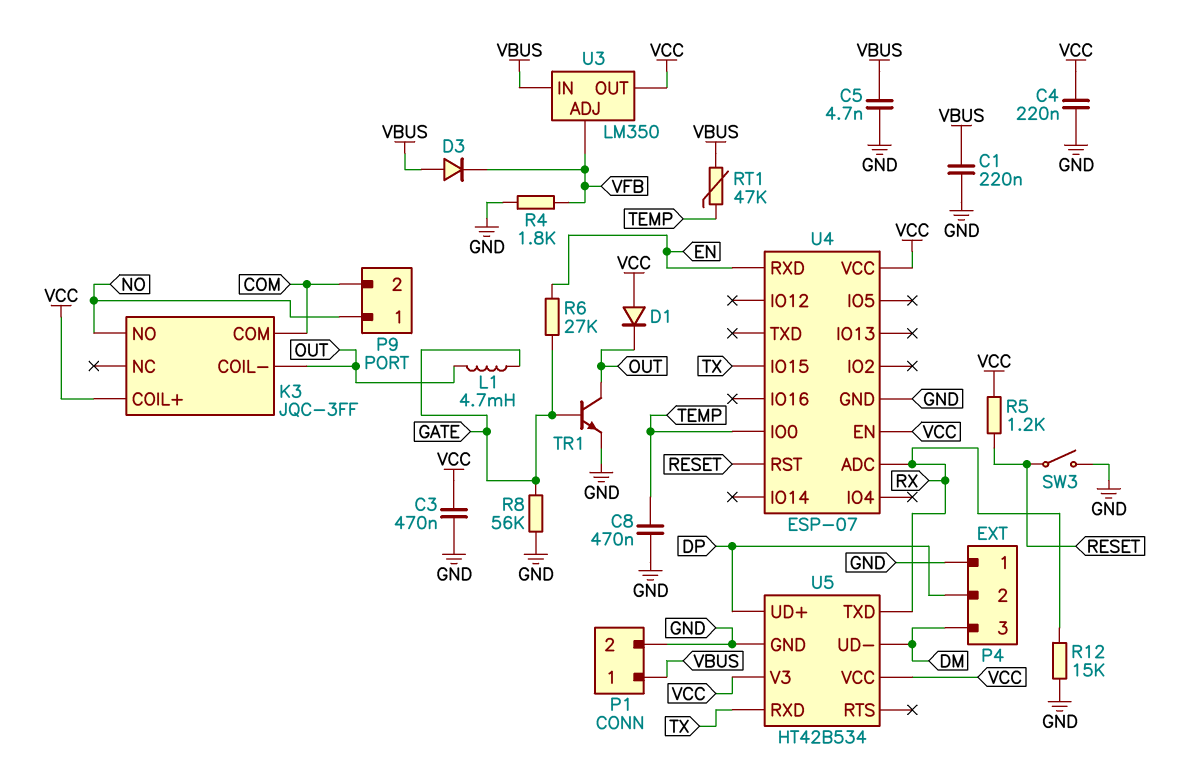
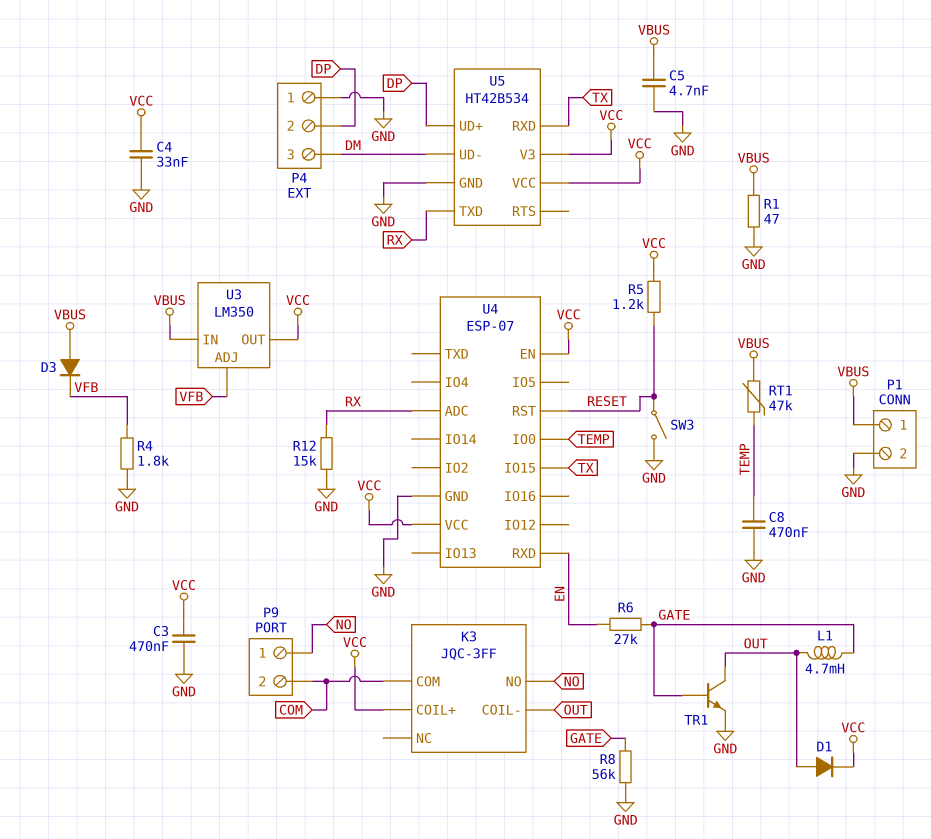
C1: 220nF (GND, VBUS) -> none
C4: 220nF (GND, VCC) -> 33nF (GND, VCC)
D1: diode (A VCC, K OUT) -> diode (A OUT, K VCC)
R1: none -> 47 (GND, VBUS)

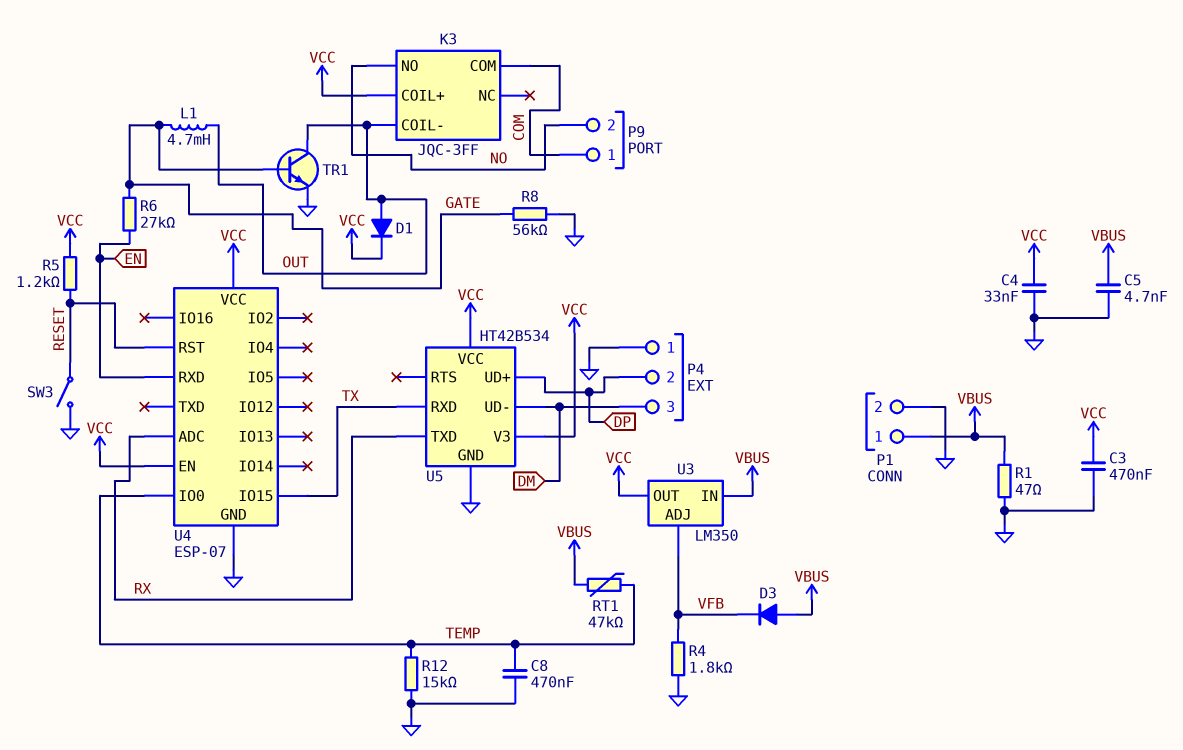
P9 pin 1: NO -> COM
P9 pin 2: COM -> NO
R12: 15k (GND, RX) -> 15k (GND, TEMP)

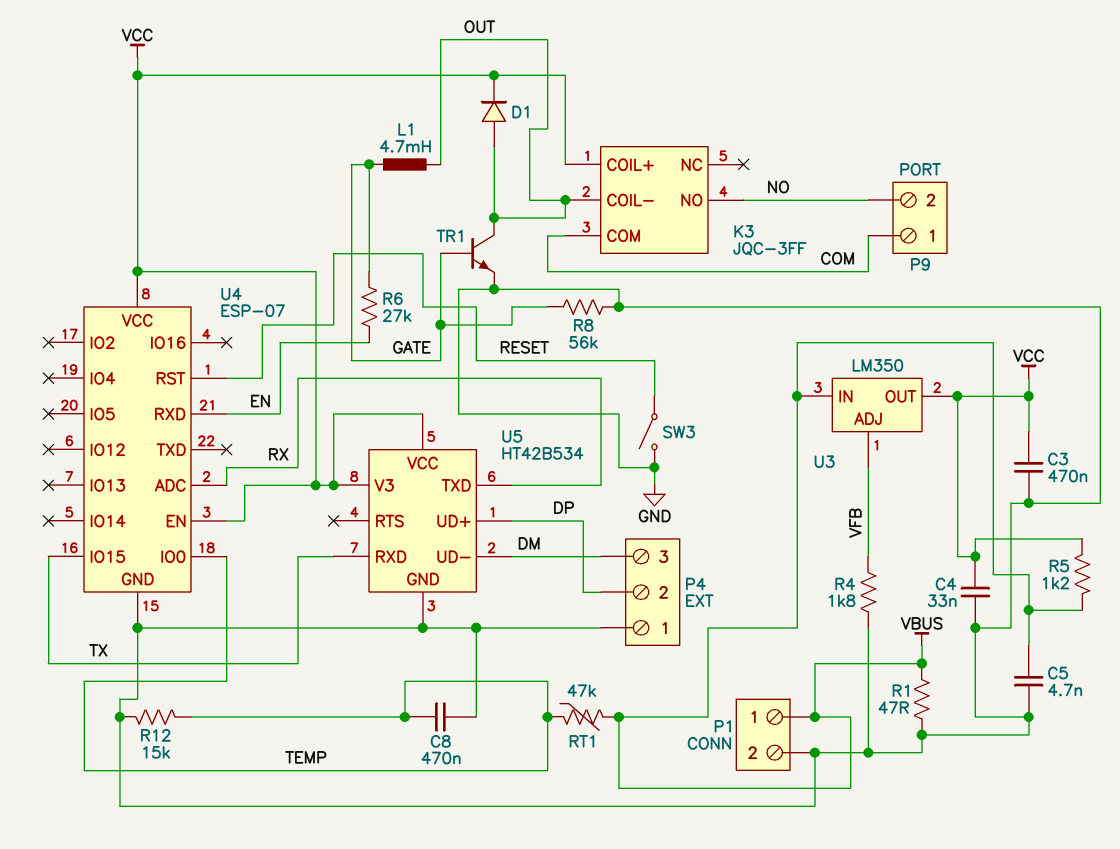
D3: diode (A VBUS, K VFB) -> none
R5: 1.2k (RESET, VCC) -> 1.2k (VBUS, VCC)

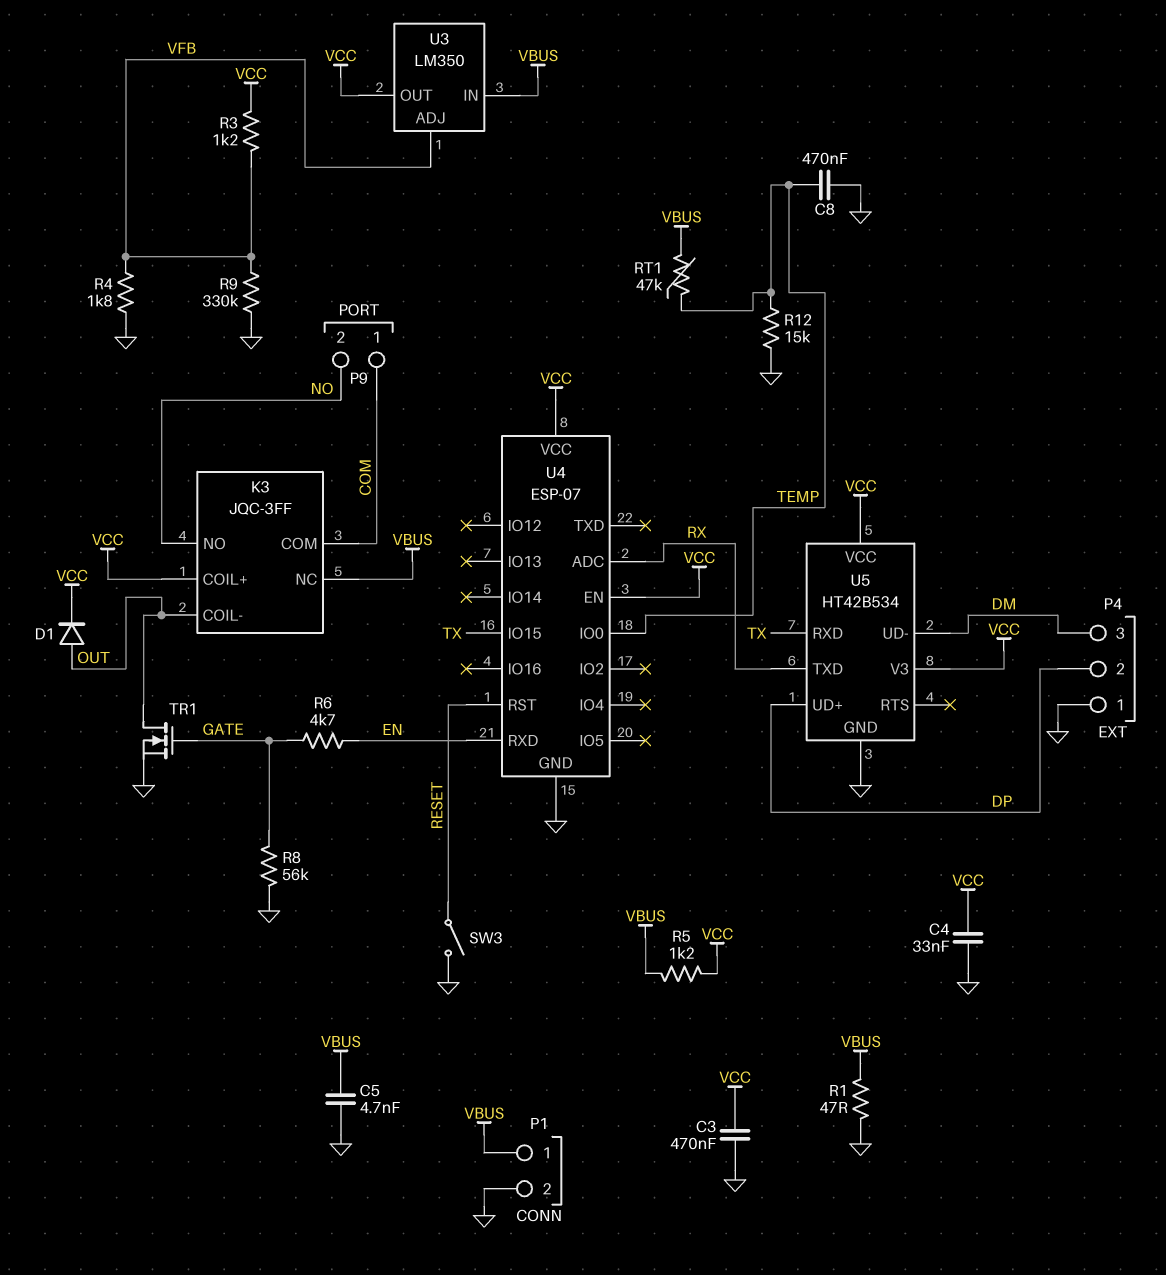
K3 pin NC: none -> VBUS
L1: 4.7mH (GATE, OUT) -> none
R3: none -> 1.2k (VCC, VFB)
R6: 27k (EN, GATE) -> 4.7k (EN, GATE)
R9: none -> 330k (GND, VFB)
TR1: NPN (B GATE, C OUT, E GND) -> NMOS (G GATE, D OUT, S GND)

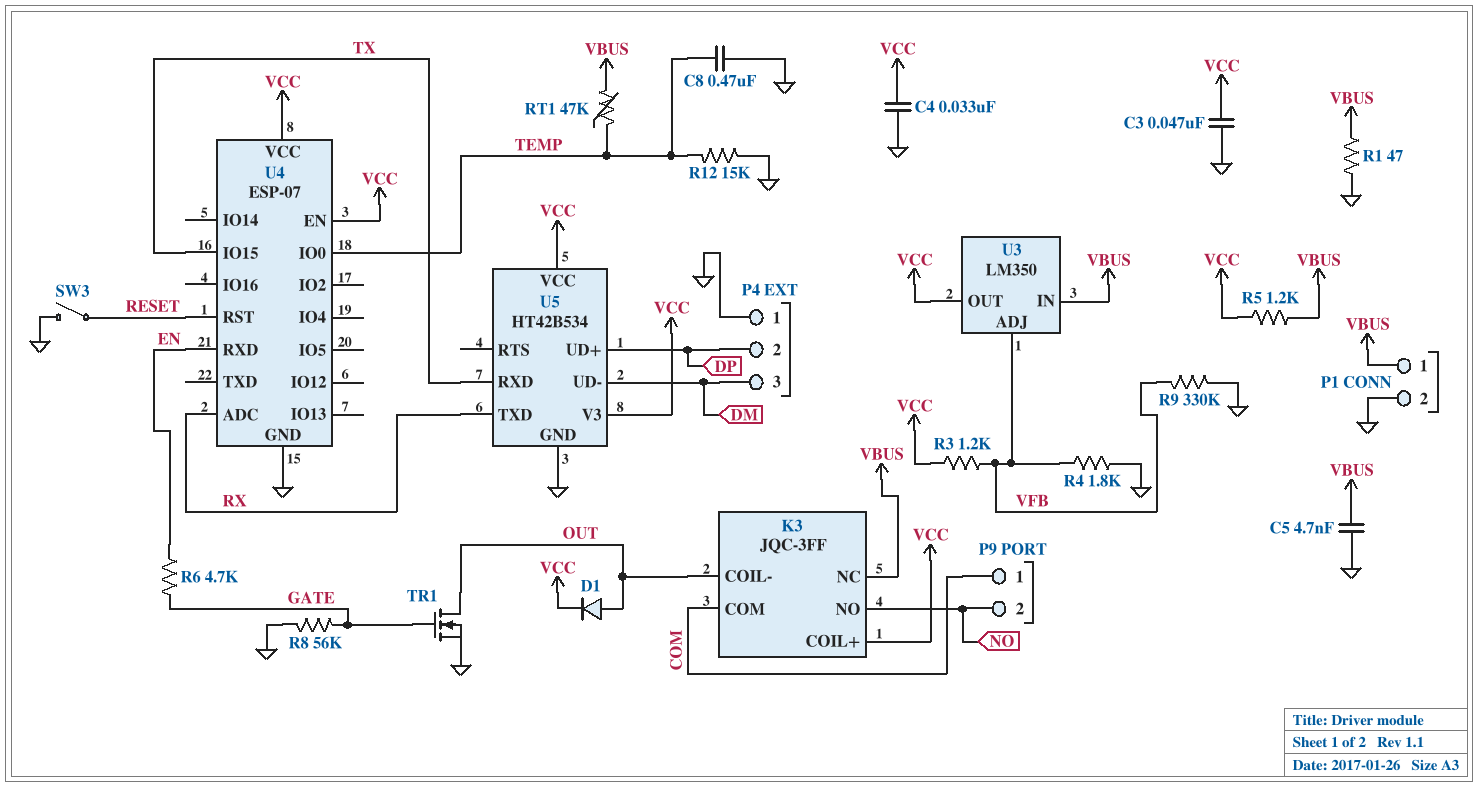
C3: 470nF (GND, VCC) -> 47nF (GND, VCC)

